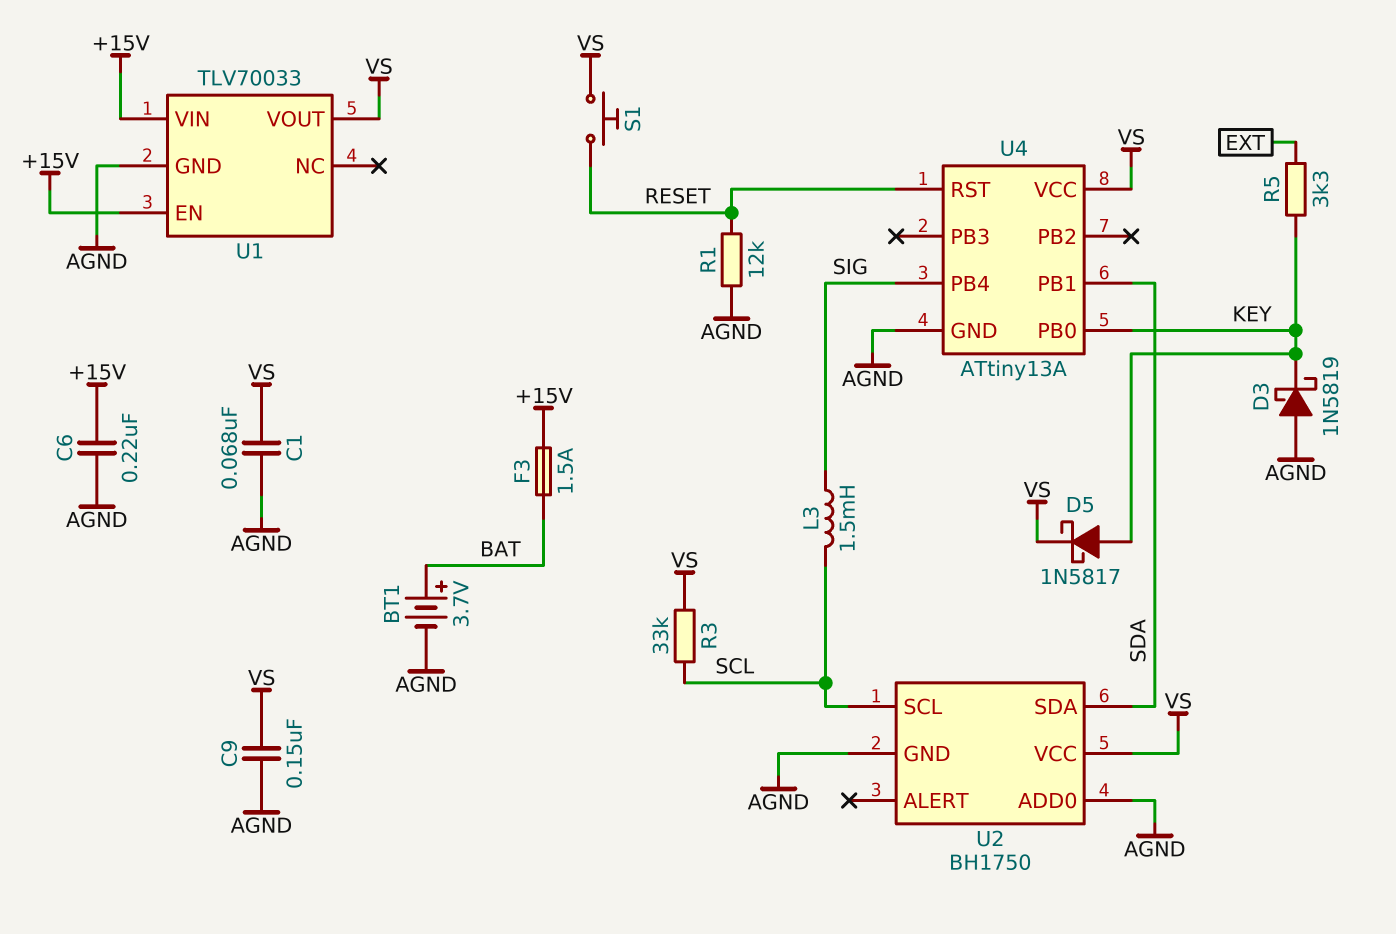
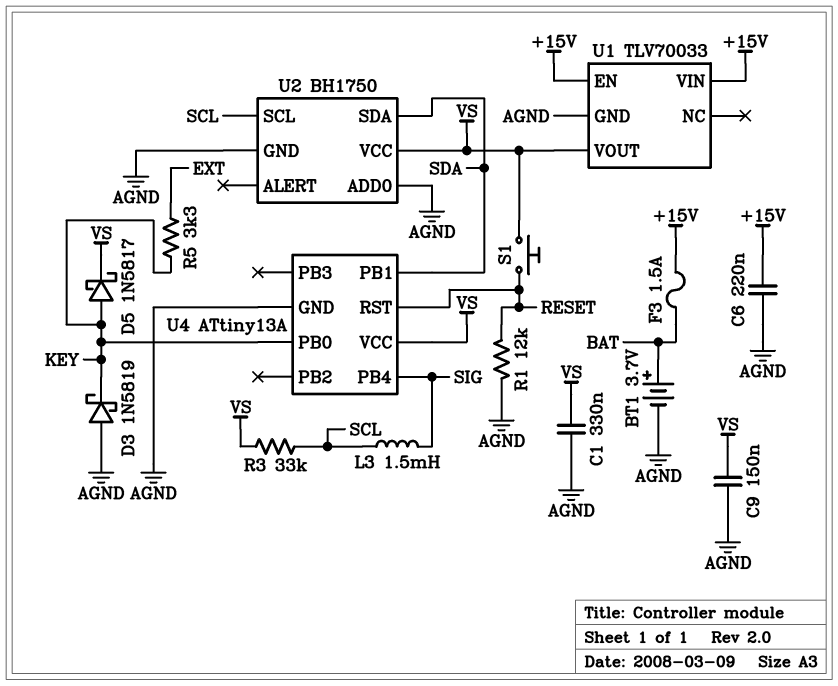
C1: 68nF (AGND, VS) -> 330nF (AGND, VS)

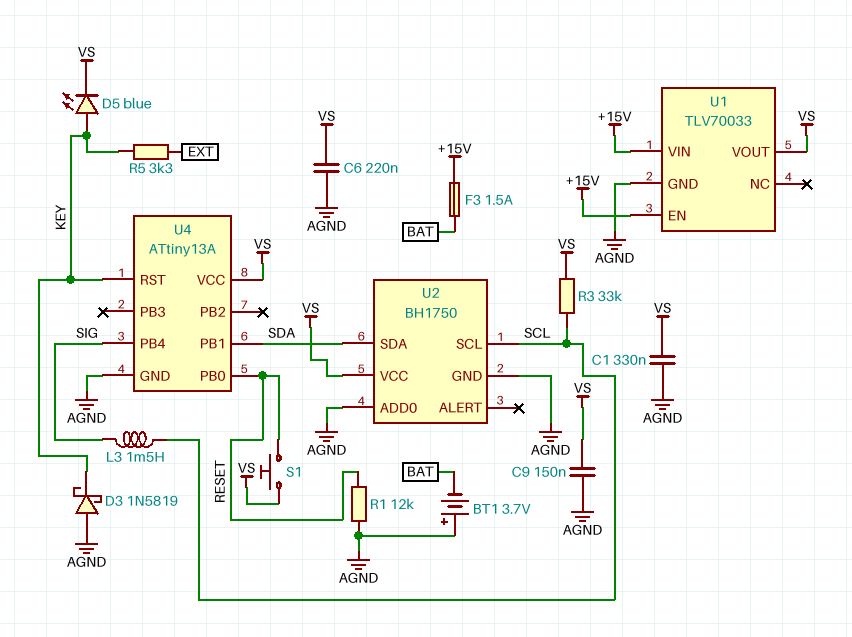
BT1: 3.7V (plus BAT, minus AGND) -> 3.7V (plus AGND, minus BAT)
C6: 220nF (+15V, AGND) -> 220nF (AGND, VS)
D5: schottky 1N5817 (A KEY, K VS) -> LED blue (A KEY, K VS)
U4 pin PB0: KEY -> RESET
U4 pin RST: RESET -> KEY

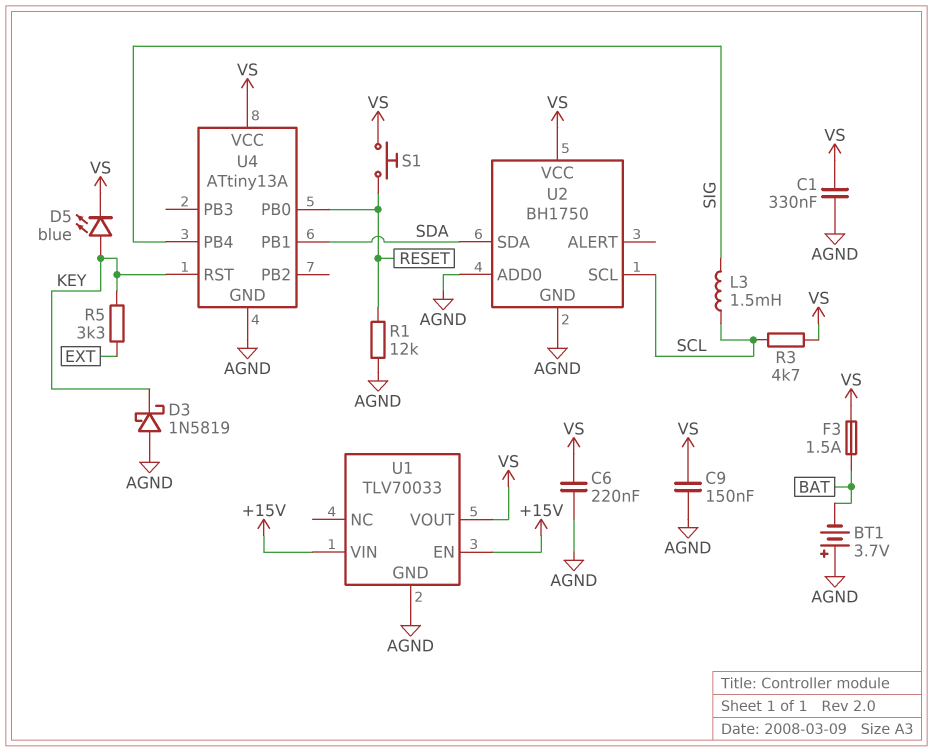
F3: 1.5A (+15V, BAT) -> 1.5A (BAT, VS)
R3: 33k (SCL, VS) -> 4.7k (SCL, VS)

